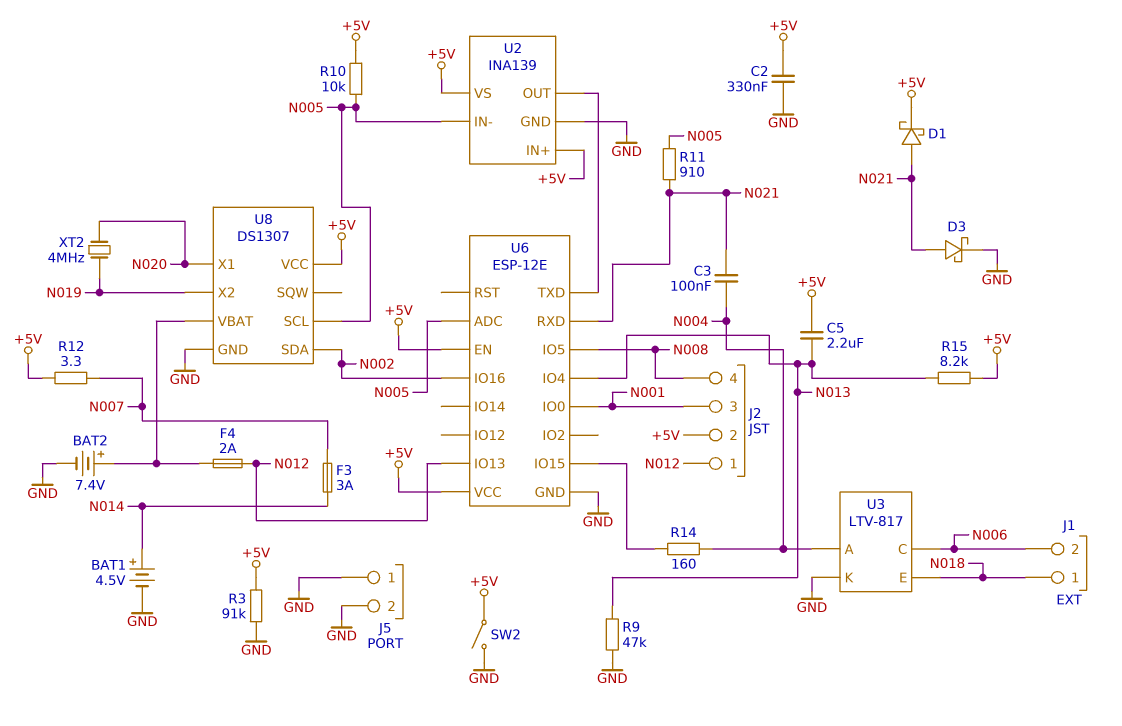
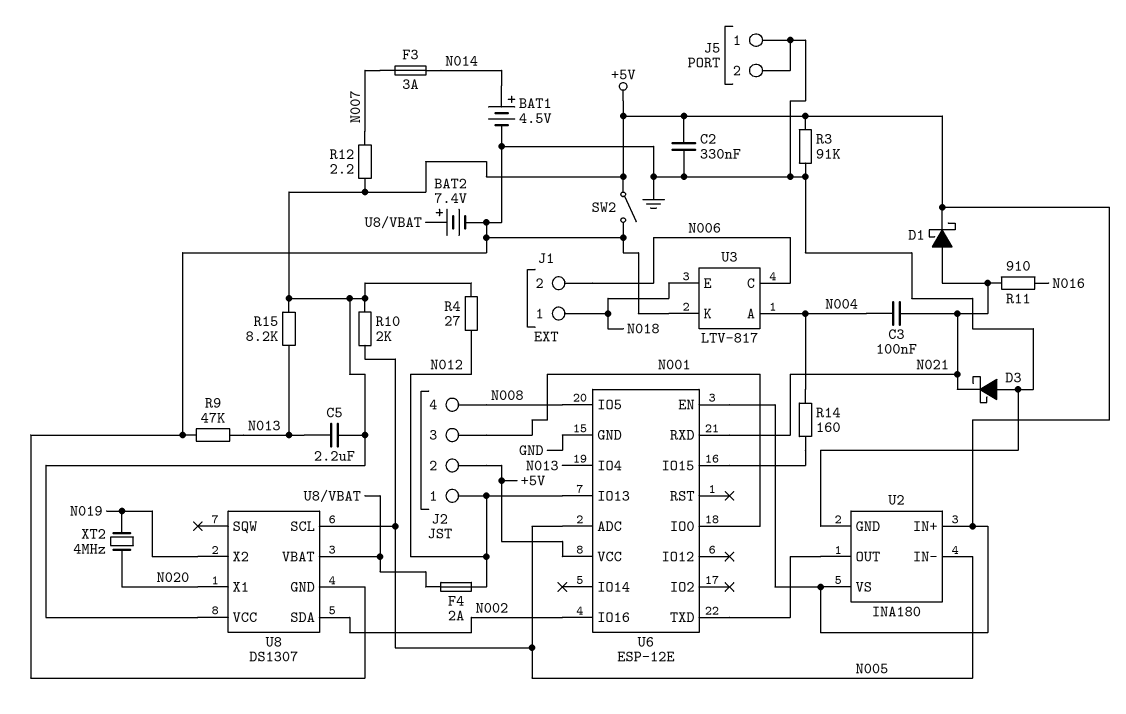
D3: schottky (A N021, K GND) -> schottky (A GND, K N021)
R4: none -> 27 (+5V, N012)
R10: 10k (+5V, N005) -> 2k (+5V, N005)
R11: 910 (N005, N021) -> 910 (N016, N021)
R12: 3.3 (+5V, N007) -> 2.2 (+5V, N007)
U2: INA139 -> INA180

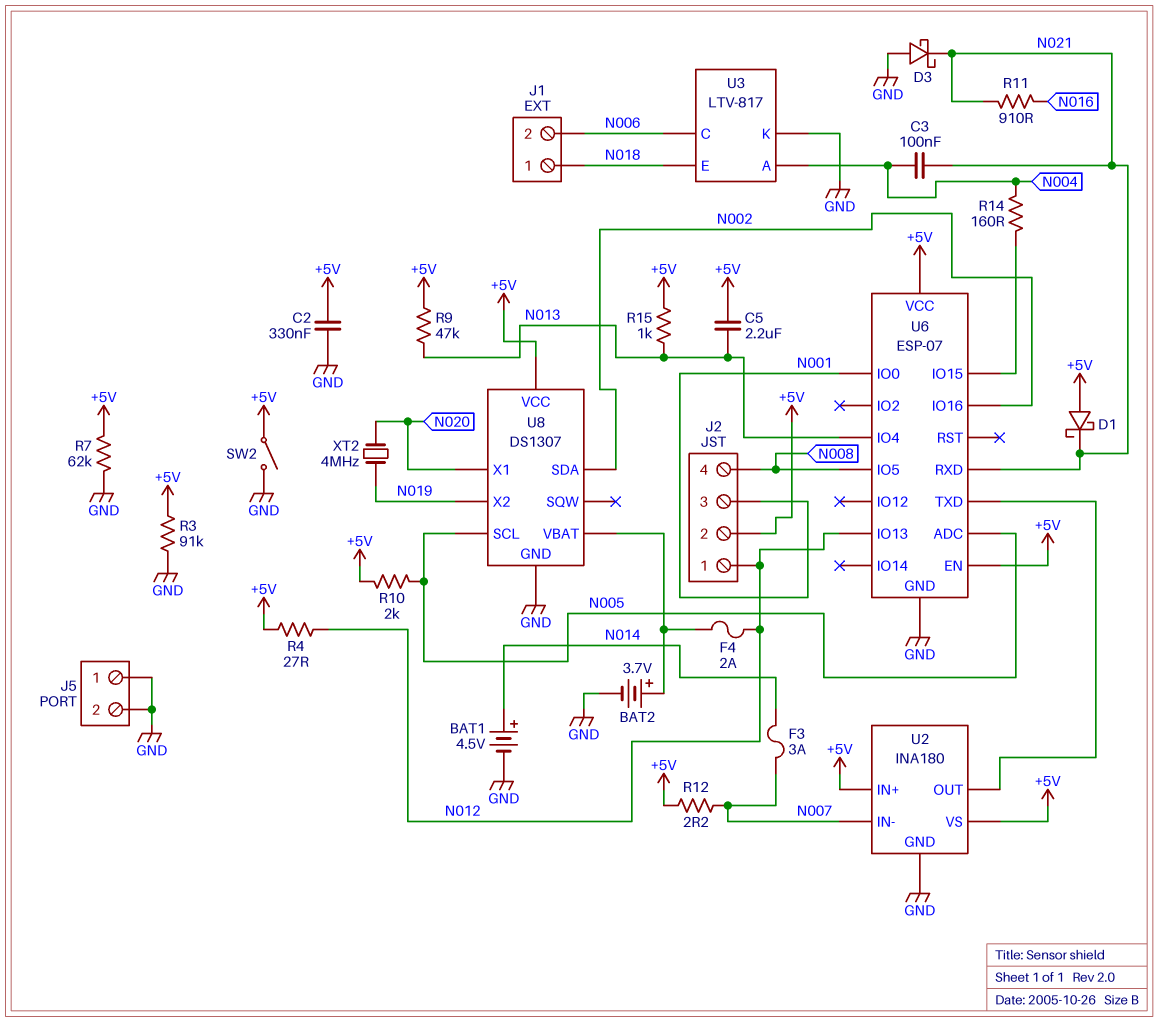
BAT2: 7.4V (plus U8/VBAT, minus GND) -> 3.7V (plus U8/VBAT, minus GND)
D1: schottky (A N021, K +5V) -> schottky (A +5V, K N021)
R7: none -> 62k (+5V, GND)
R9: 47k (GND, N013) -> 47k (+5V, N013)
R15: 8.2k (+5V, N013) -> 1k (+5V, N013)
U2 pin IN-: N005 -> N007
U6: ESP-12E -> ESP-07

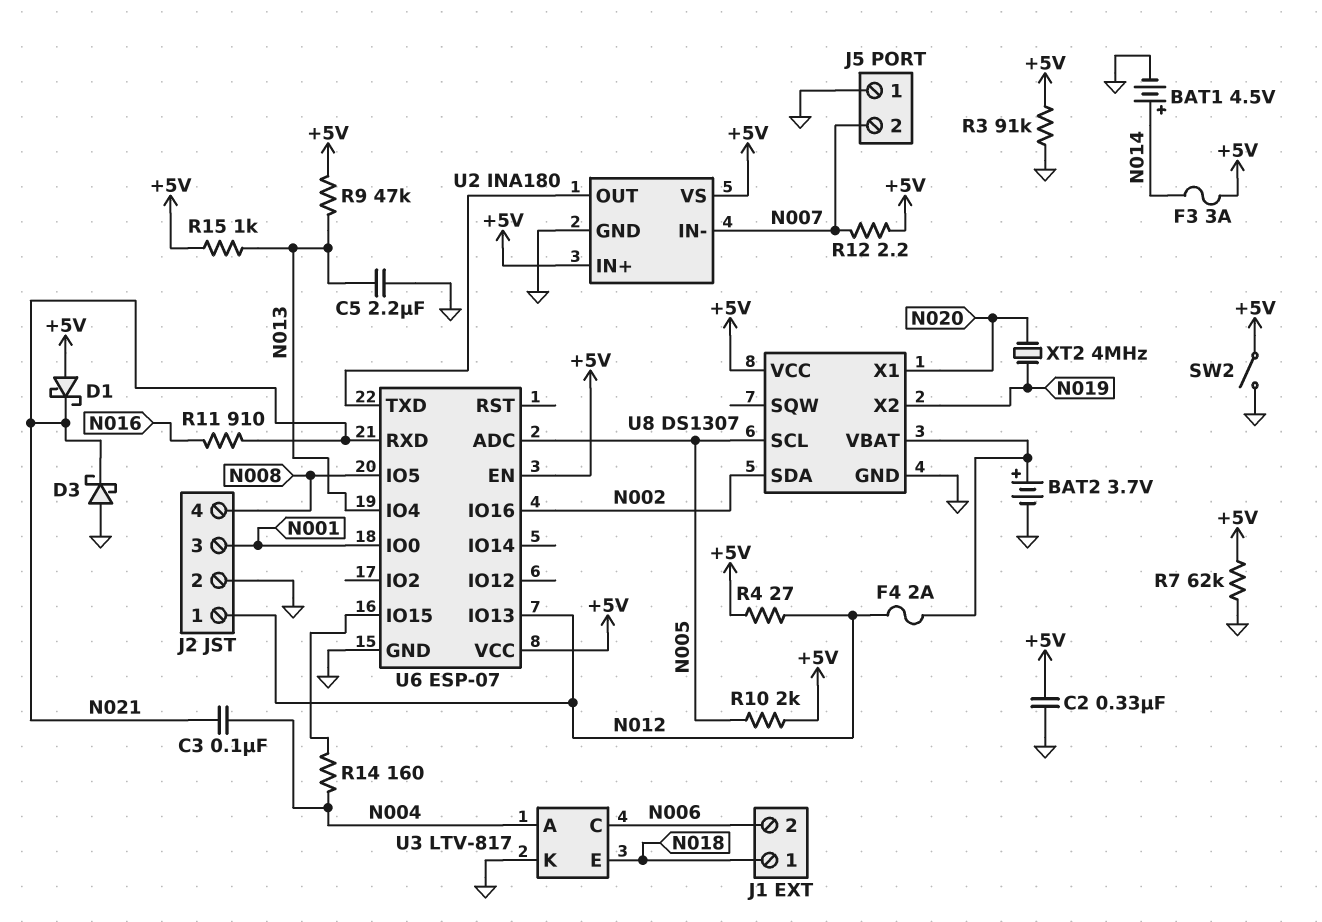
C5: 2.2uF (+5V, N013) -> 2.2uF (GND, N013)
F3: 3A (N007, N014) -> 3A (+5V, N014)
J2 pin 2: +5V -> GND
J5 pin 2: GND -> N007

